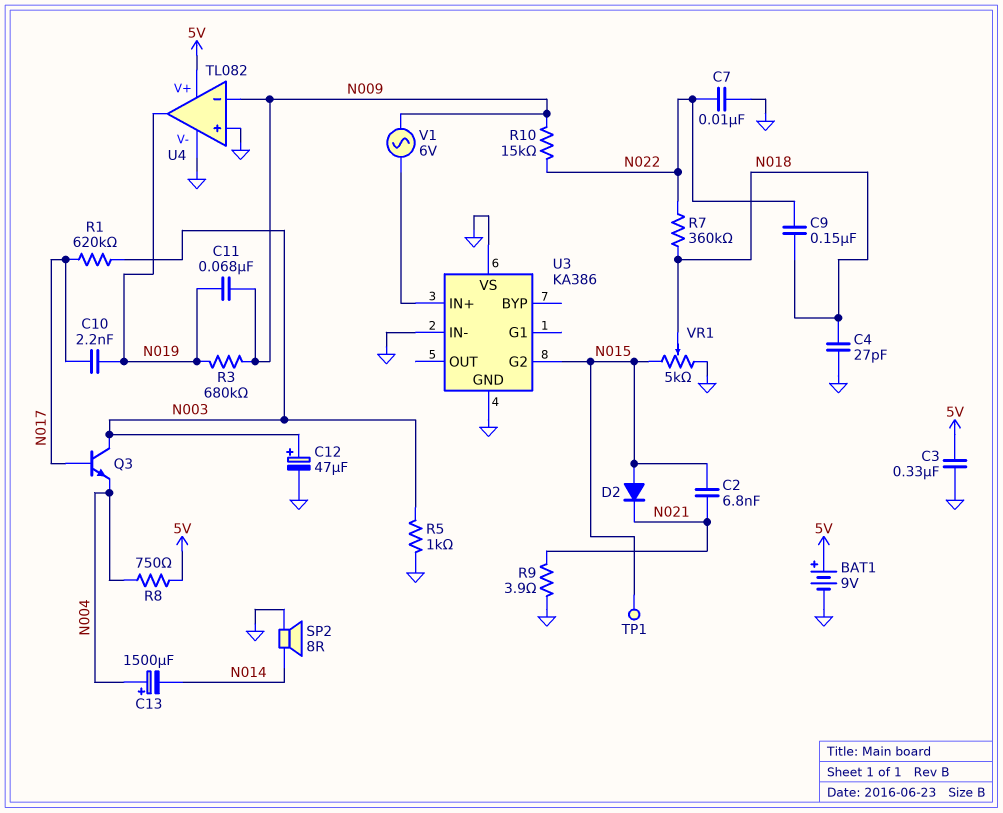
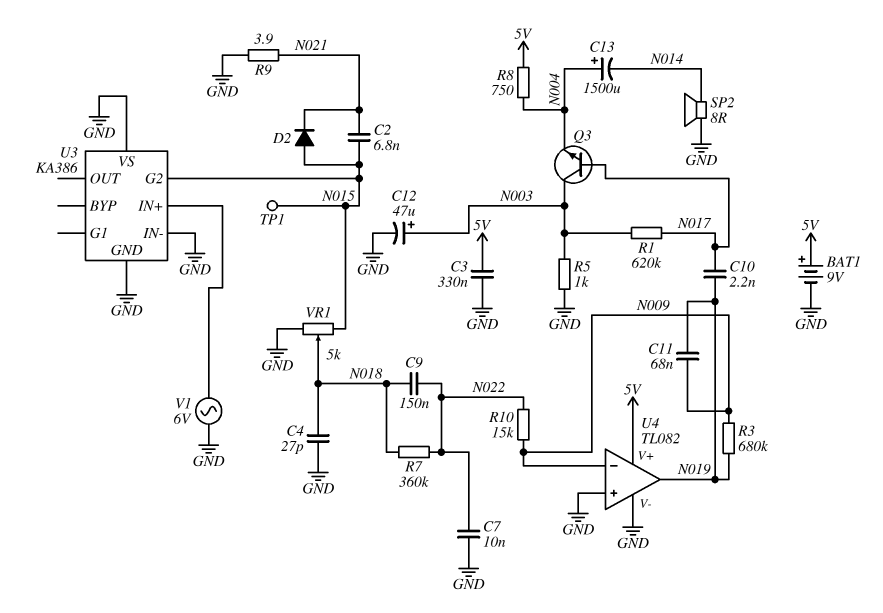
V1: AC 6V (N009, U3/IN+) -> AC 6V (GND, U3/IN+)

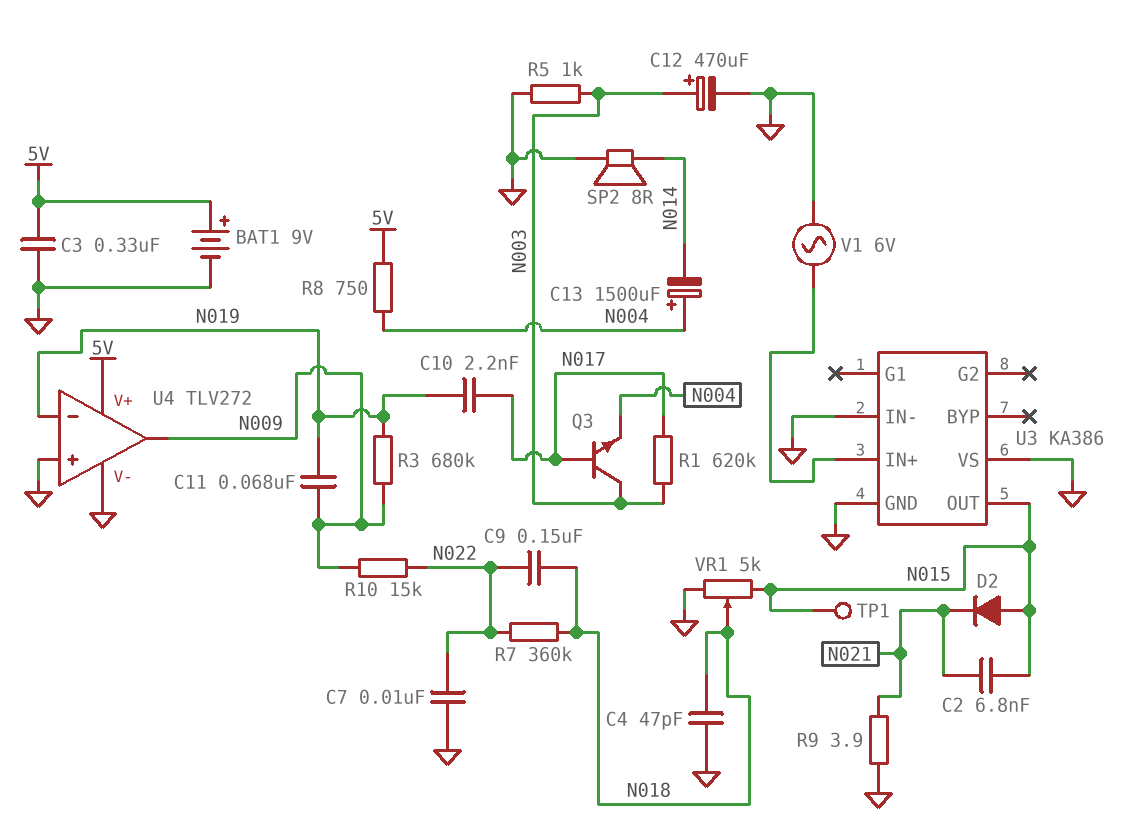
C4: 27pF (GND, N018) -> 47pF (GND, N018)
C12: 47uF (plus N003, minus GND) -> 470uF (plus N003, minus GND)
U3 pin G2: N015 -> none
U3 pin OUT: none -> N015
U4: TL082 -> TLV272
U4 pin in-: N009 -> N019
U4 pin out: N019 -> N009

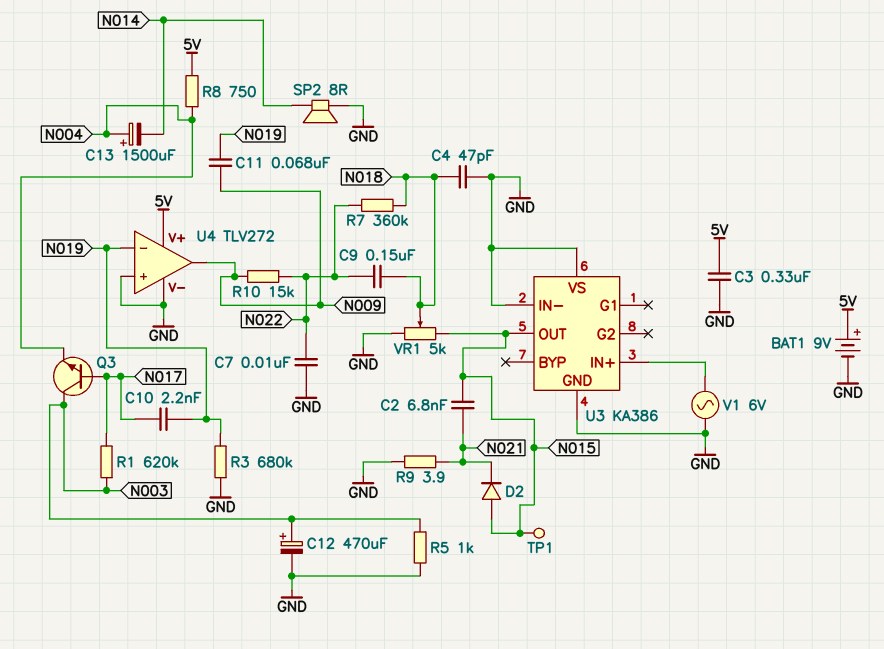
R3: 680k (N009, N019) -> 680k (GND, N019)

